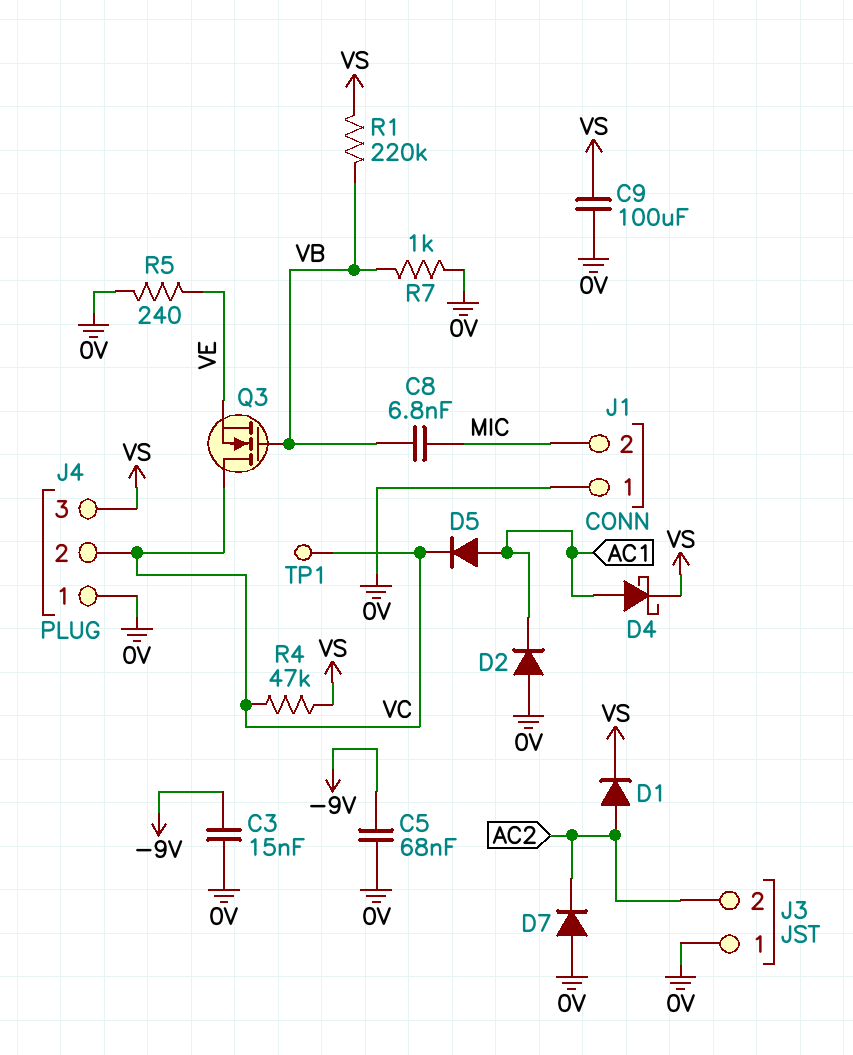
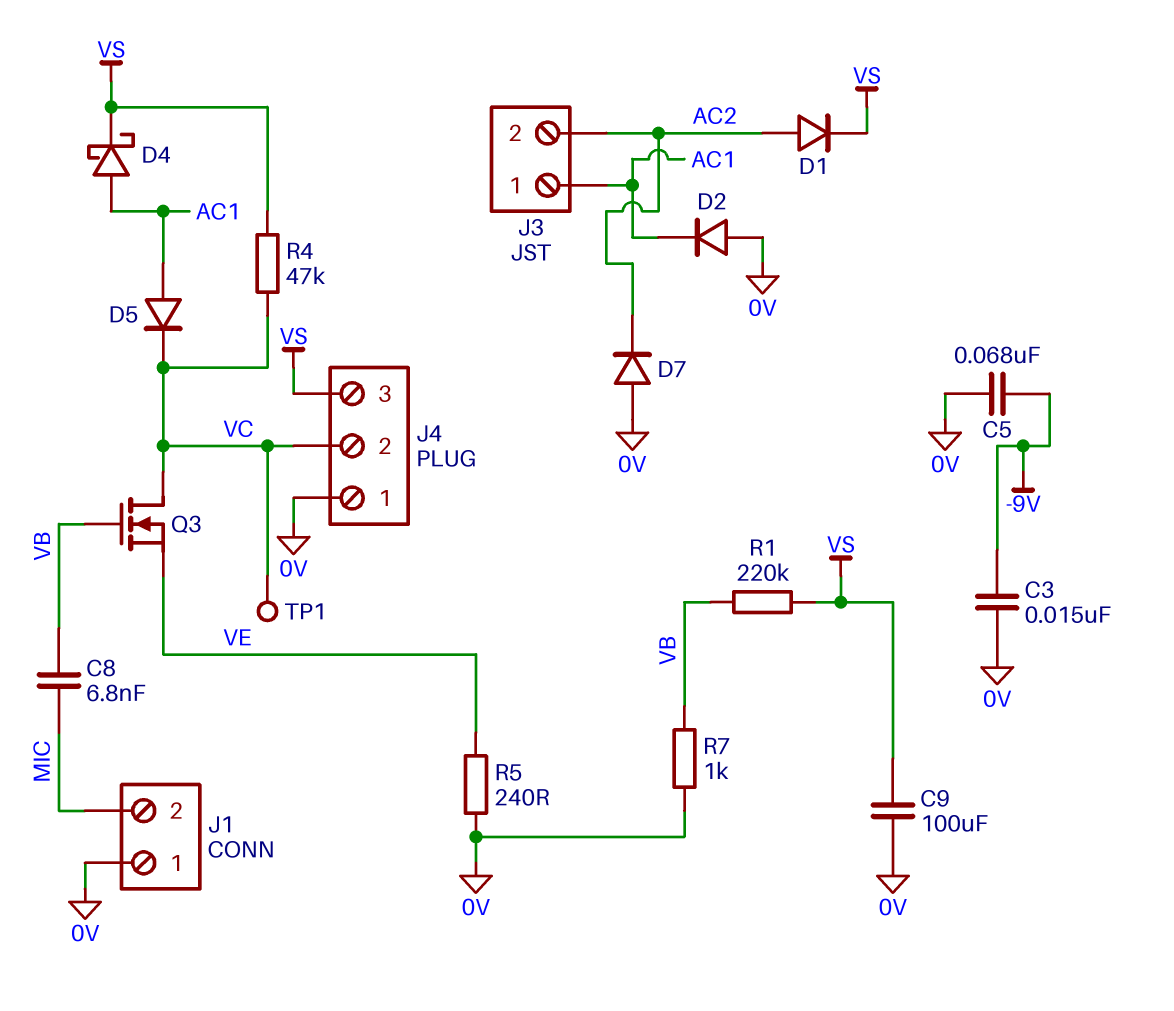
J3 pin 1: 0V -> AC1

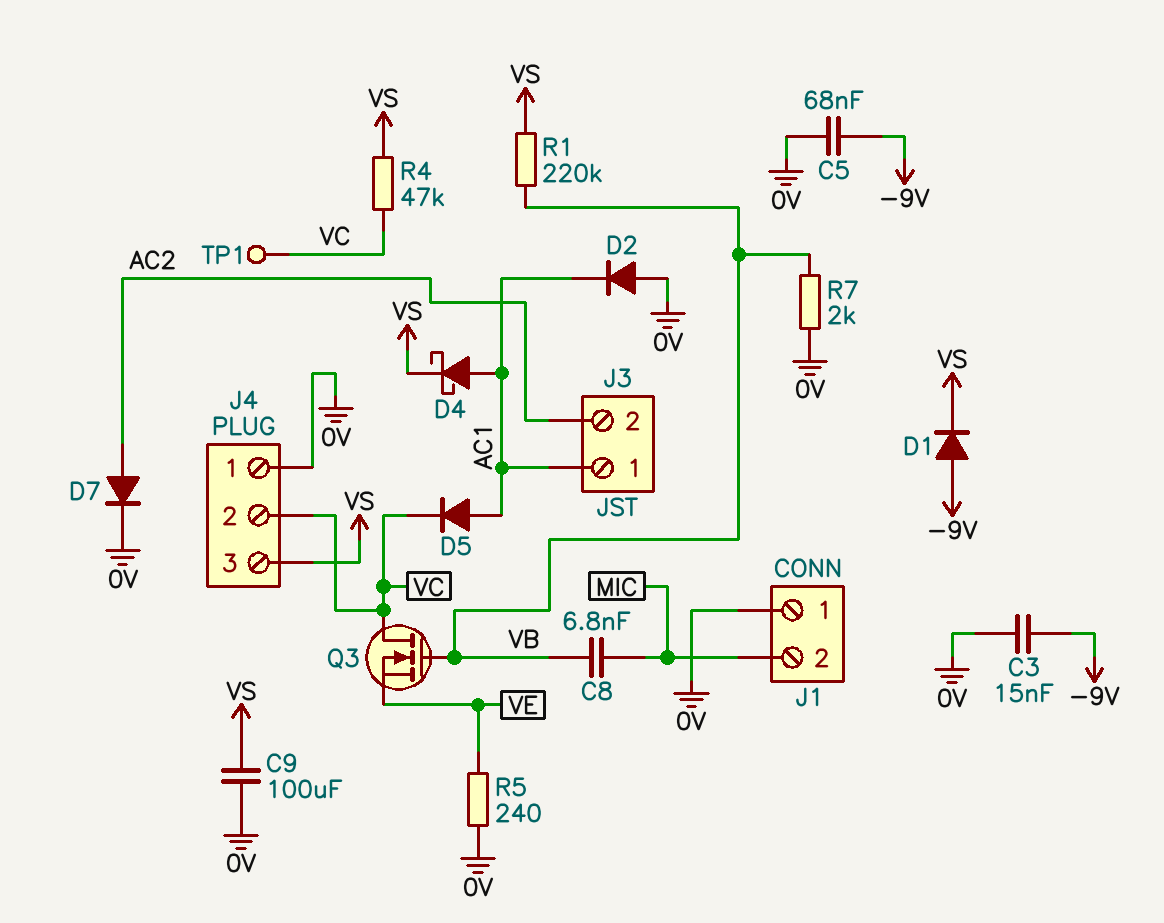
D1: diode (A AC2, K VS) -> diode (A -9V, K VS)
D7: diode (A 0V, K AC2) -> diode (A AC2, K 0V)
R7: 1k (0V, VB) -> 2k (0V, VB)

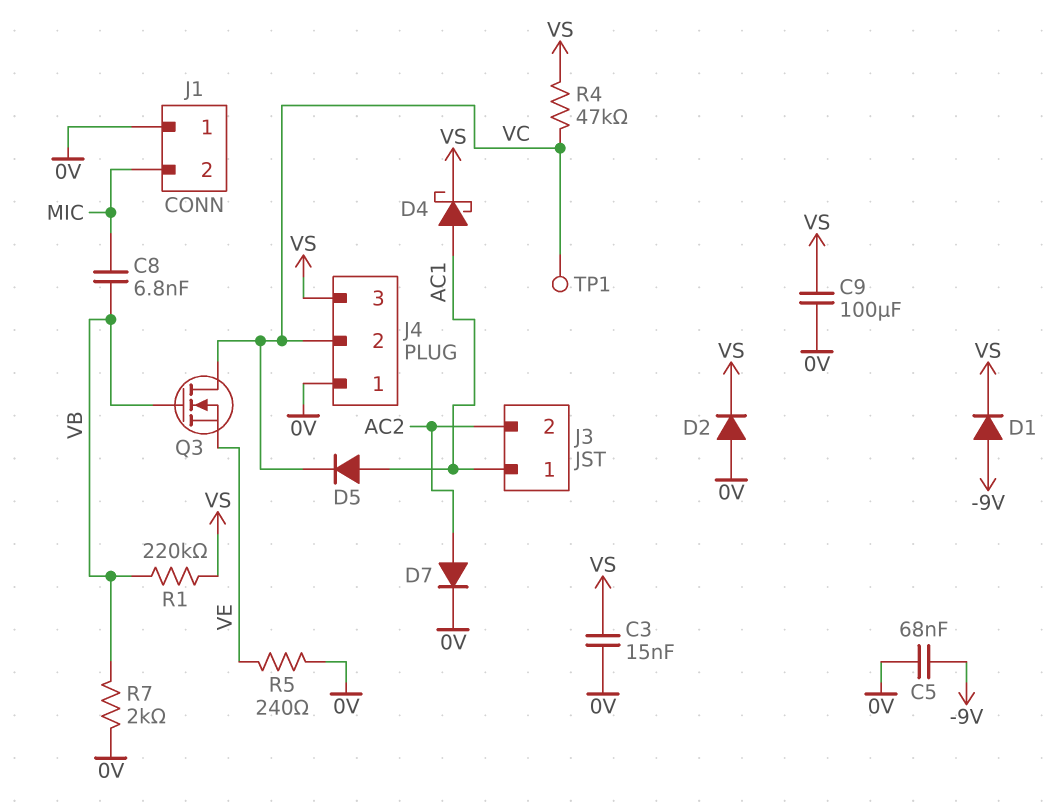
C3: 15nF (-9V, 0V) -> 15nF (0V, VS)
D2: diode (A 0V, K AC1) -> diode (A 0V, K VS)

